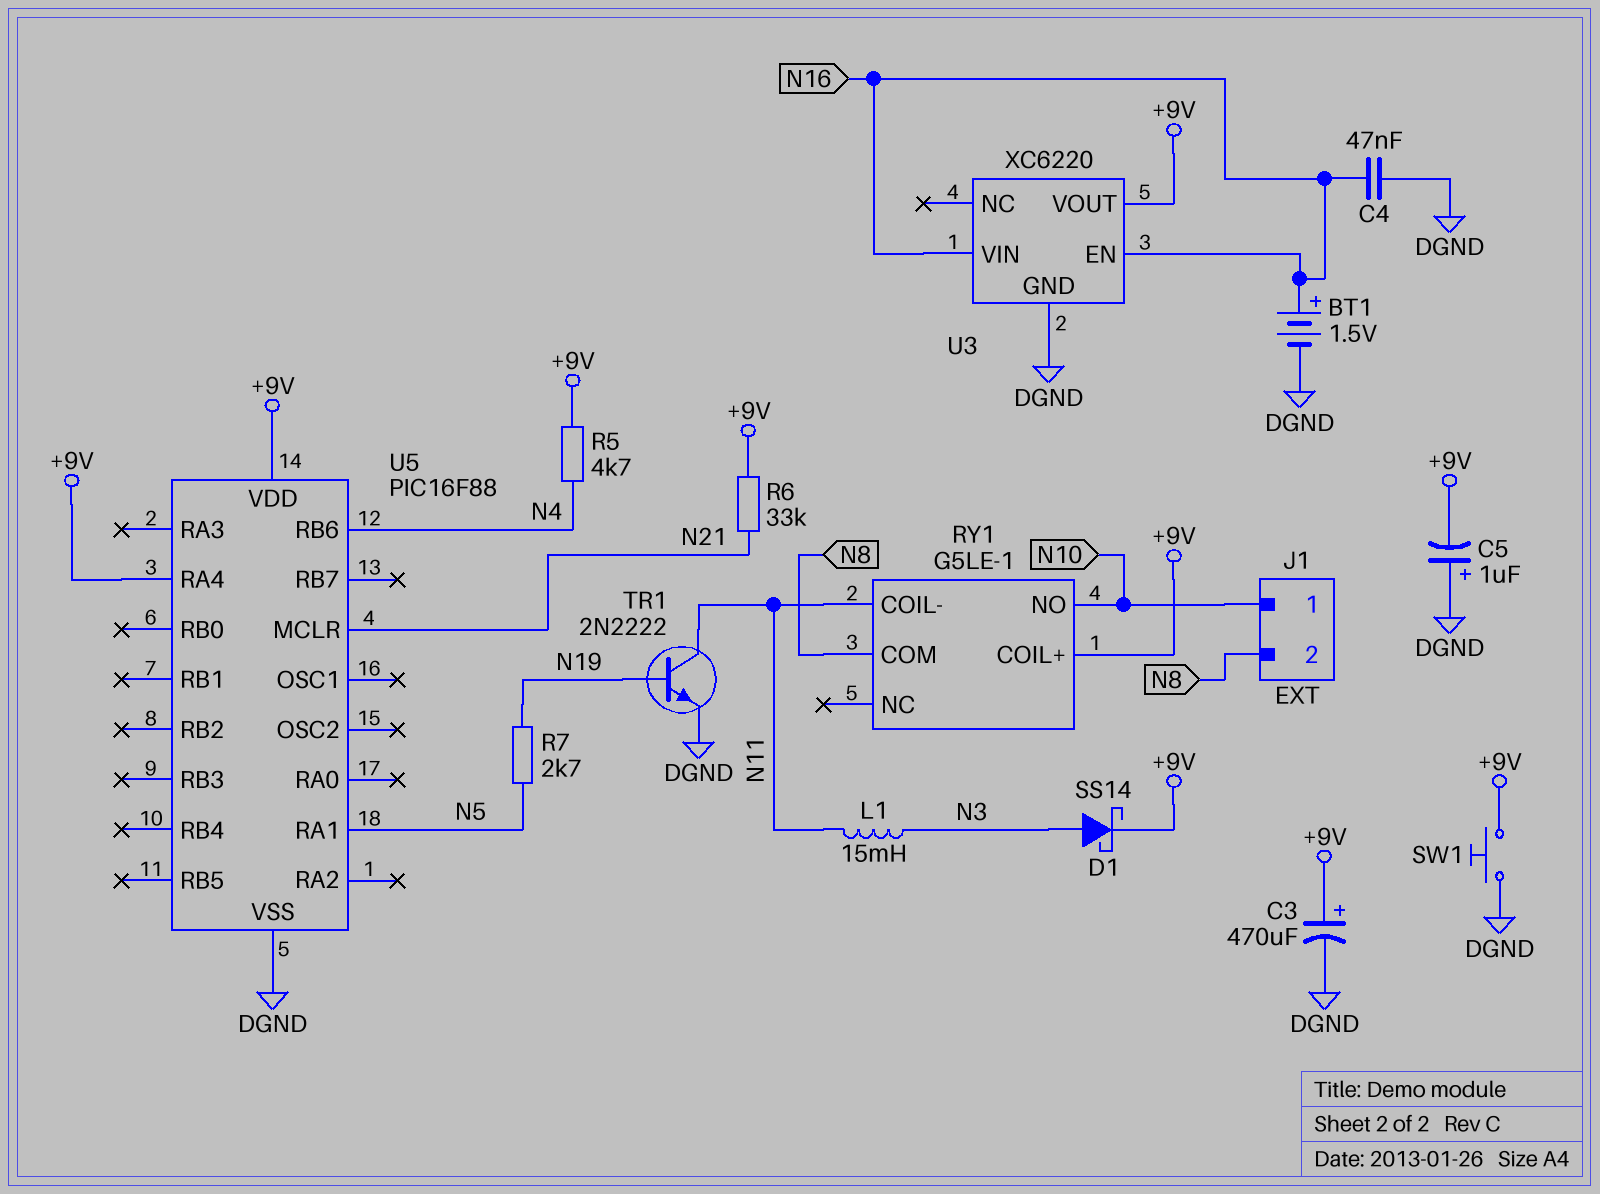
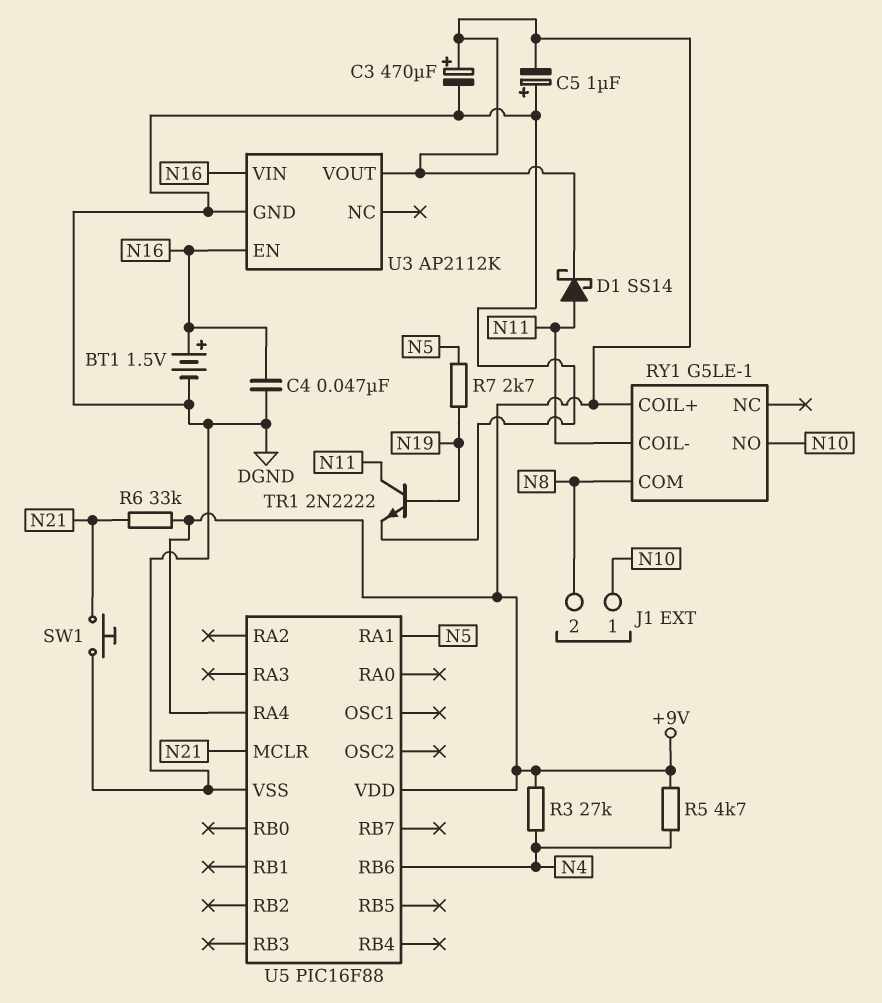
D1: schottky SS14 (A N3, K +9V) -> schottky SS14 (A N11, K +9V)
L1: 15mH (N3, N11) -> none
R3: none -> 27k (+9V, N4)
SW1: button (+9V, DGND) -> button (DGND, N21)
U3: XC6220 -> AP2112K

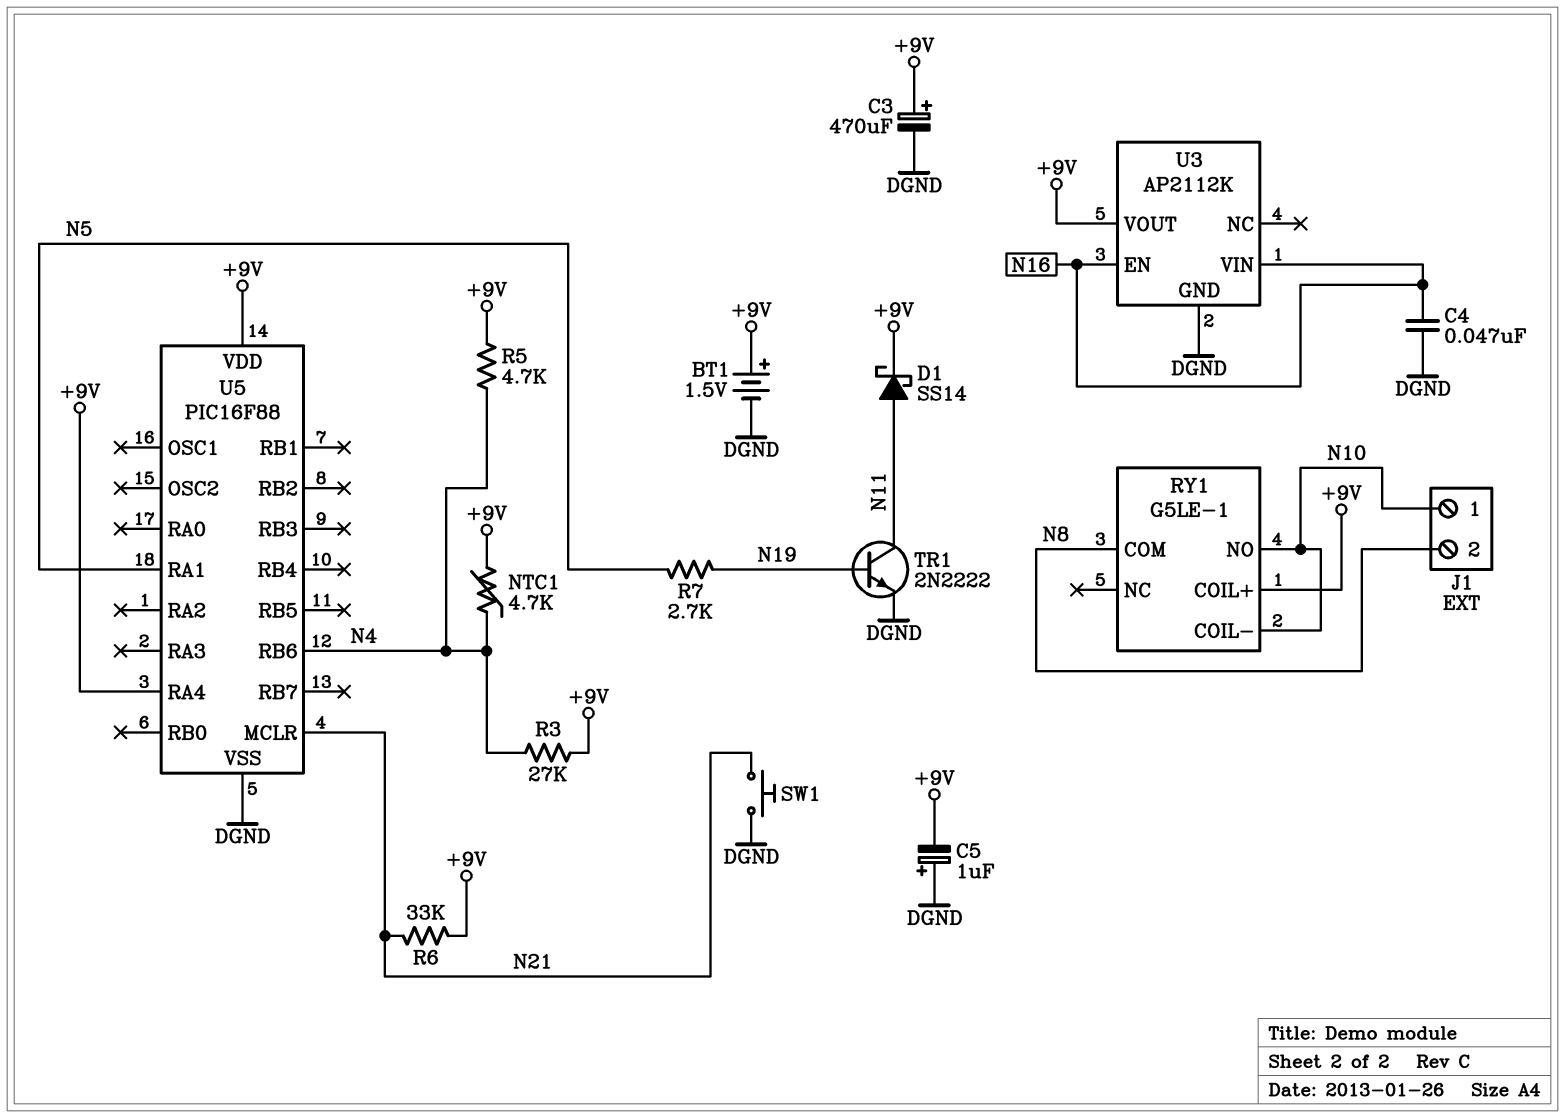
BT1: 1.5V (plus N16, minus DGND) -> 1.5V (plus +9V, minus DGND)
NTC1: none -> 4.7k (+9V, N4)
RY1 pin COIL-: N11 -> N10

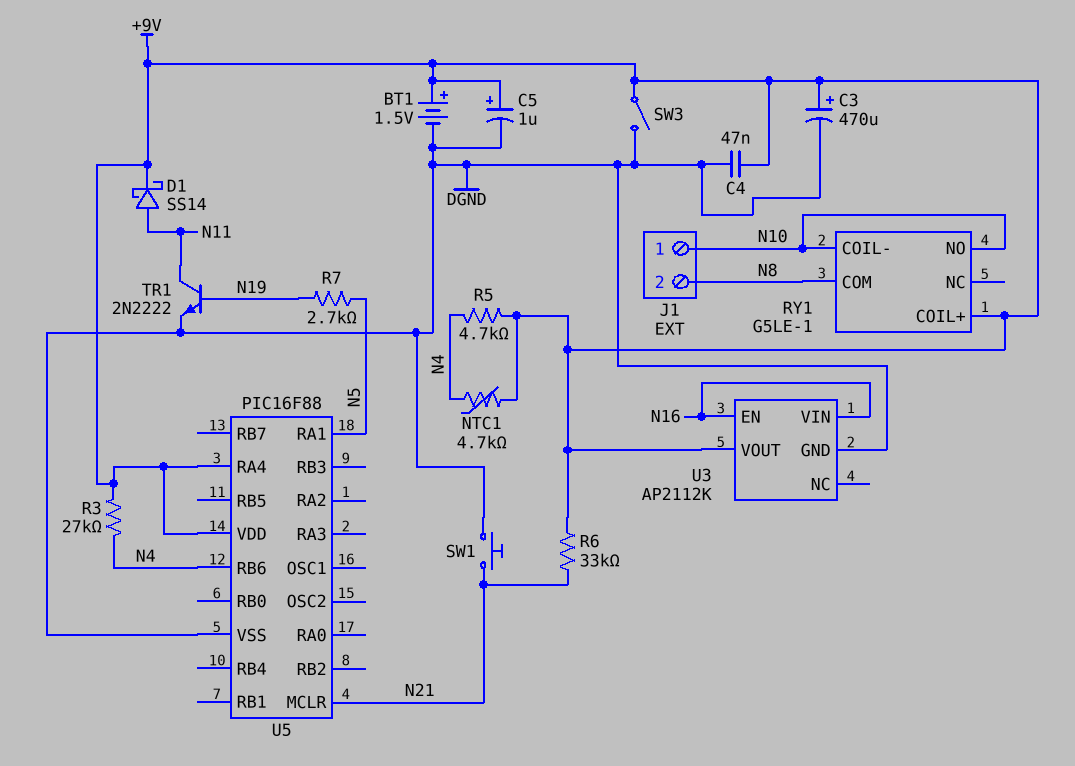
C4: 47nF (DGND, N16) -> 47nF (+9V, DGND)
C5: 1uF (plus DGND, minus +9V) -> 1uF (plus +9V, minus DGND)
SW3: none -> switch (+9V, DGND)

